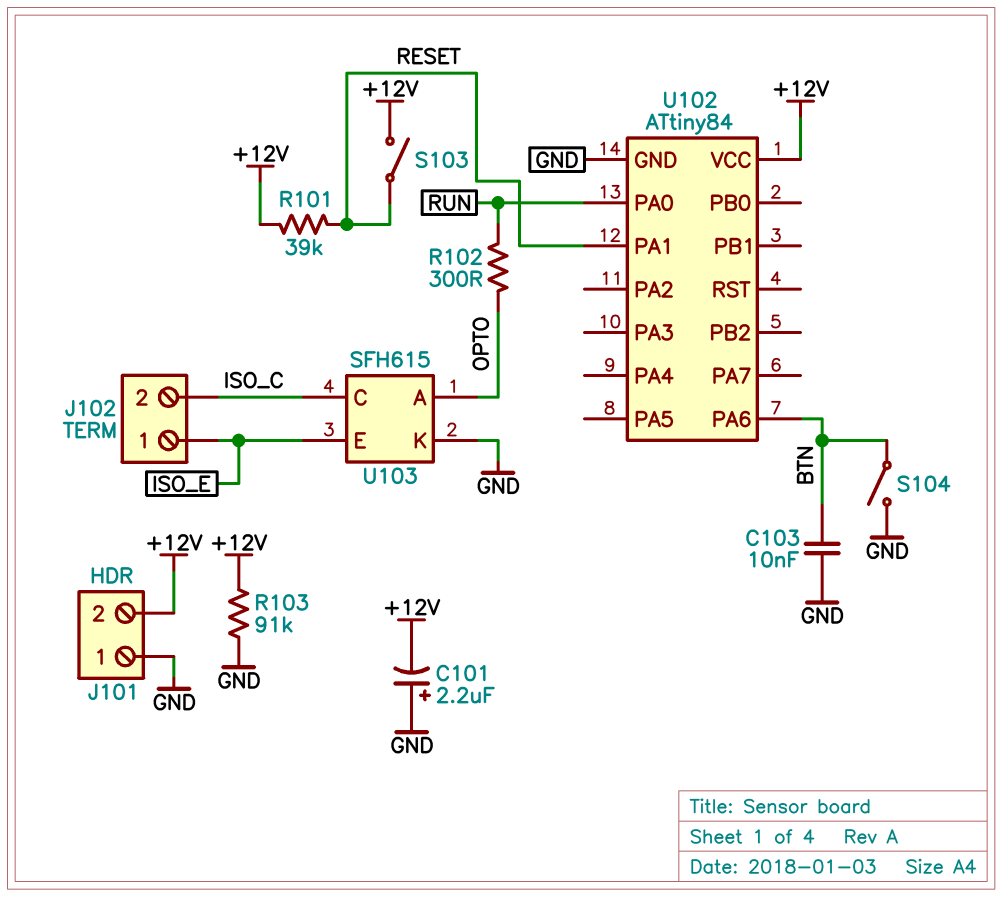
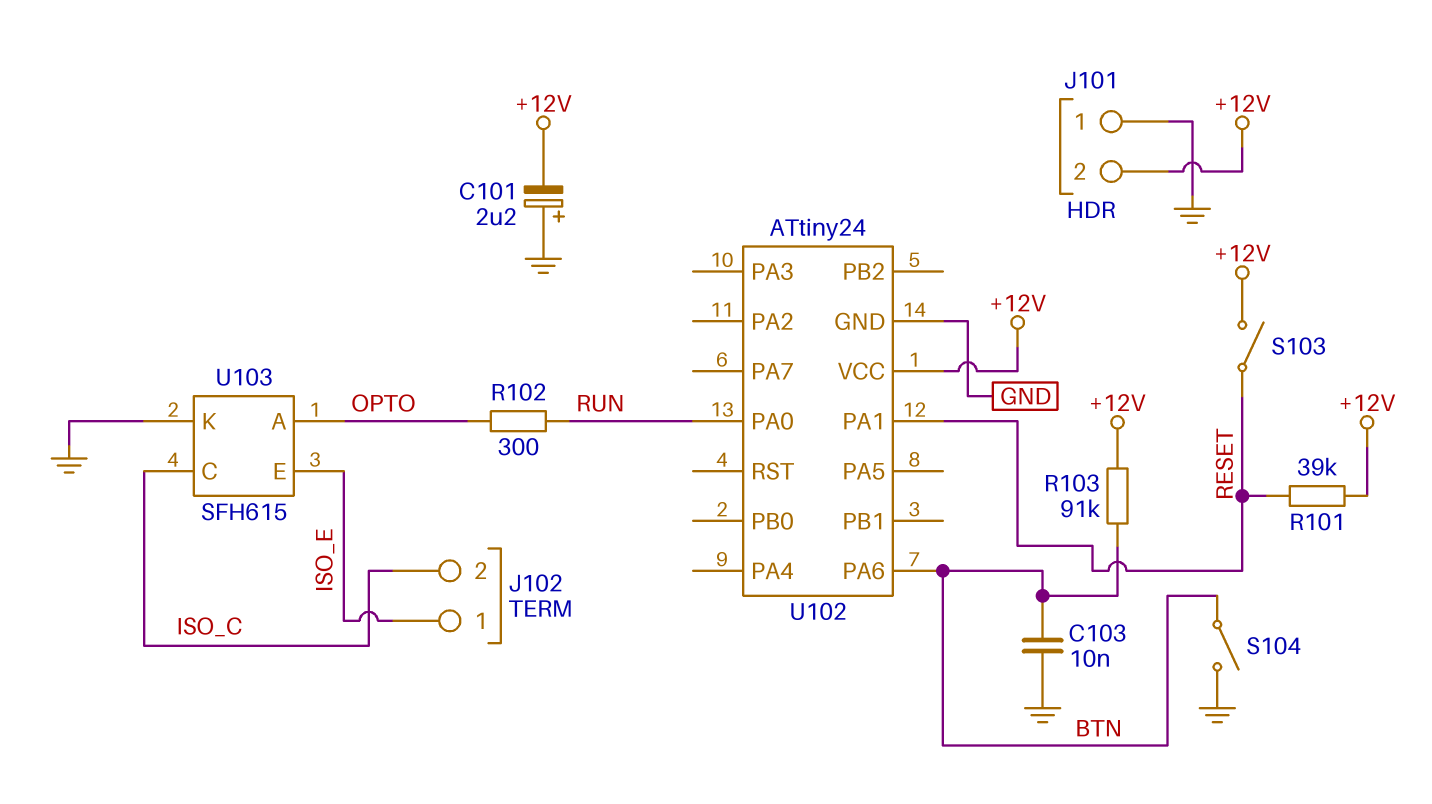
R103: 91k (+12V, GND) -> 91k (+12V, BTN)
U102: ATtiny84 -> ATtiny24

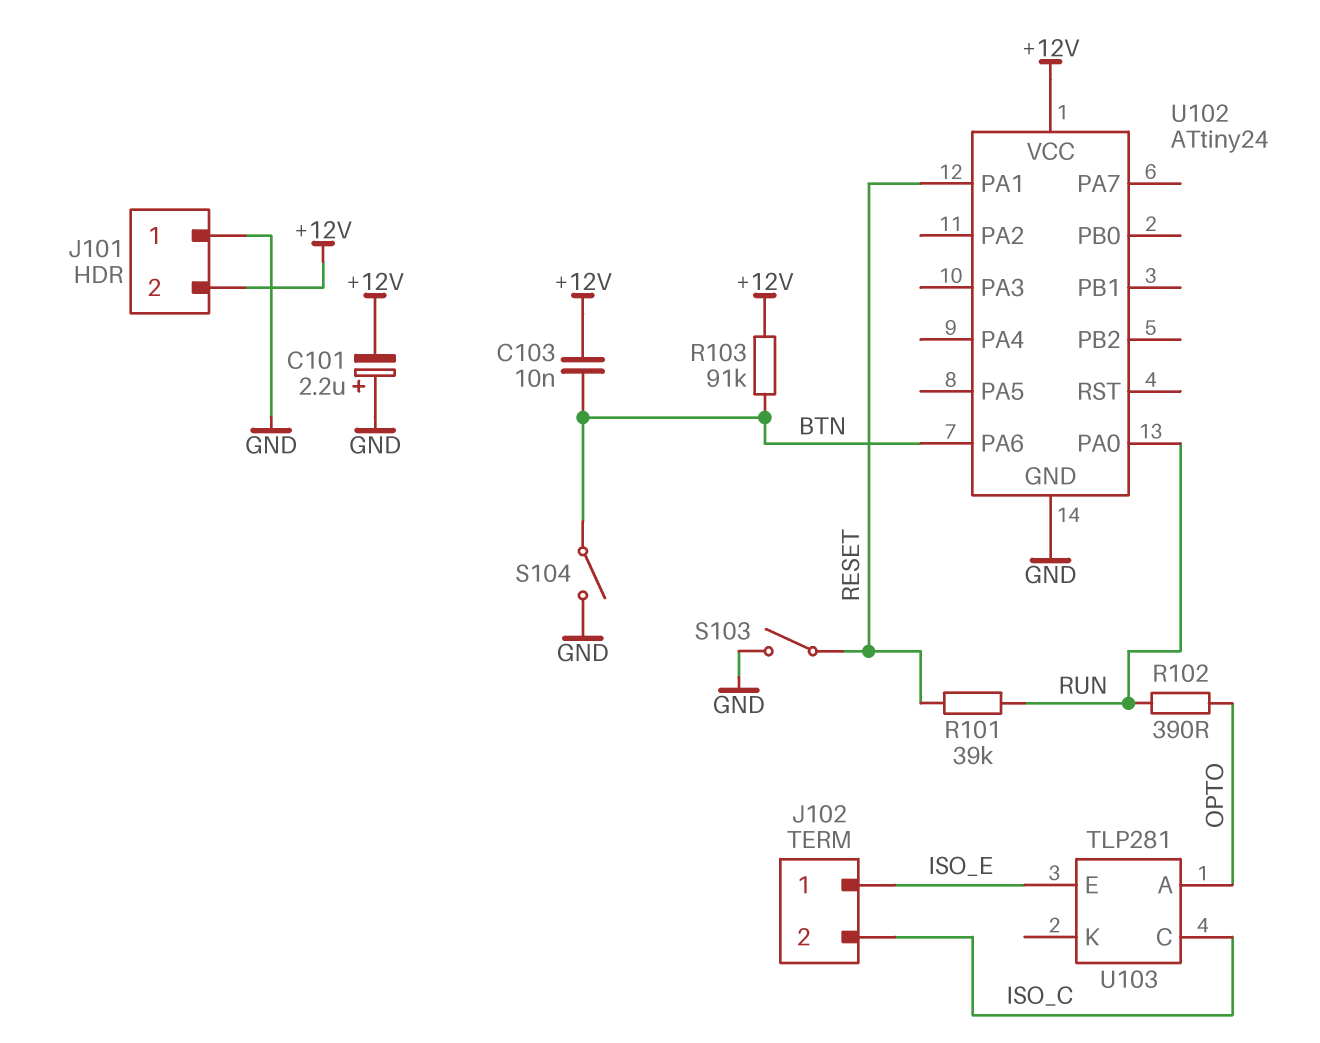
C103: 10nF (BTN, GND) -> 10nF (+12V, BTN)
R101: 39k (+12V, RESET) -> 39k (RESET, RUN)
R102: 300 (OPTO, RUN) -> 390 (OPTO, RUN)
S103: switch (+12V, RESET) -> switch (GND, RESET)
U103: SFH615 -> TLP281
U103 pin K: GND -> none

